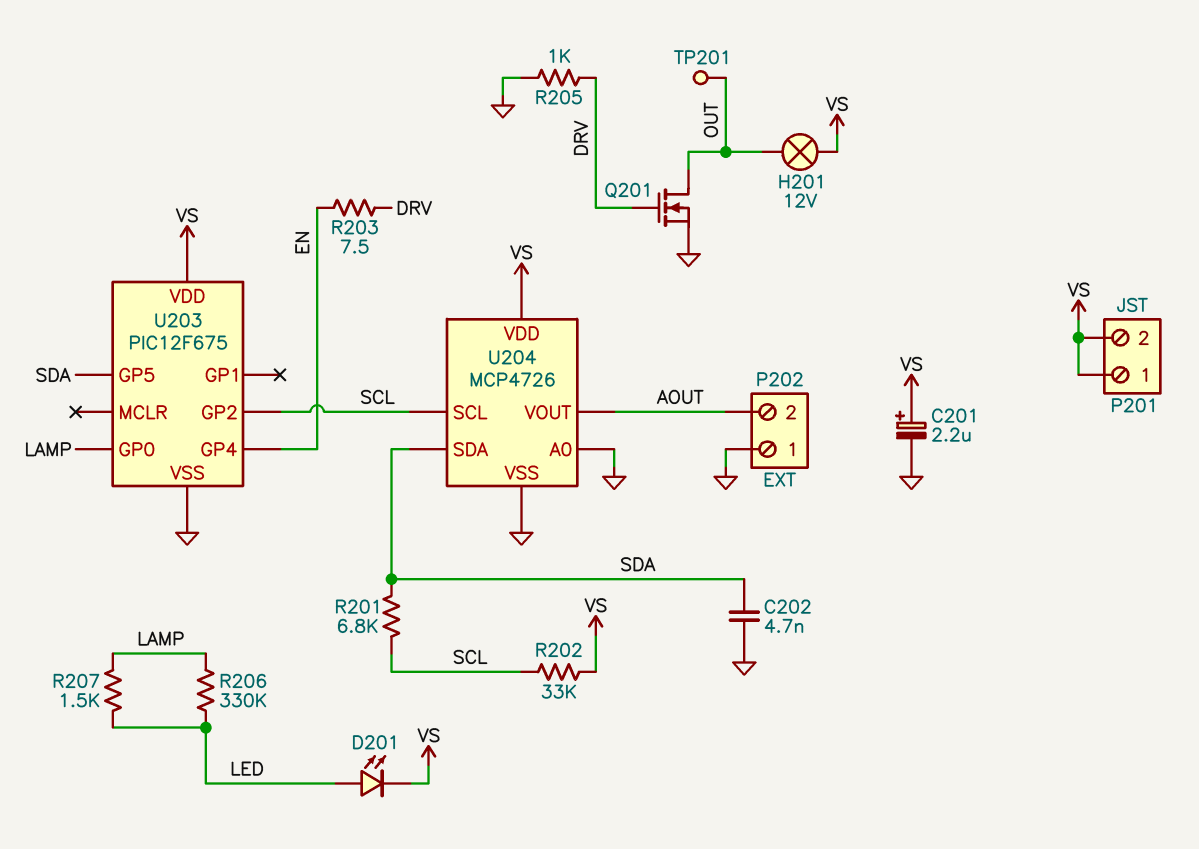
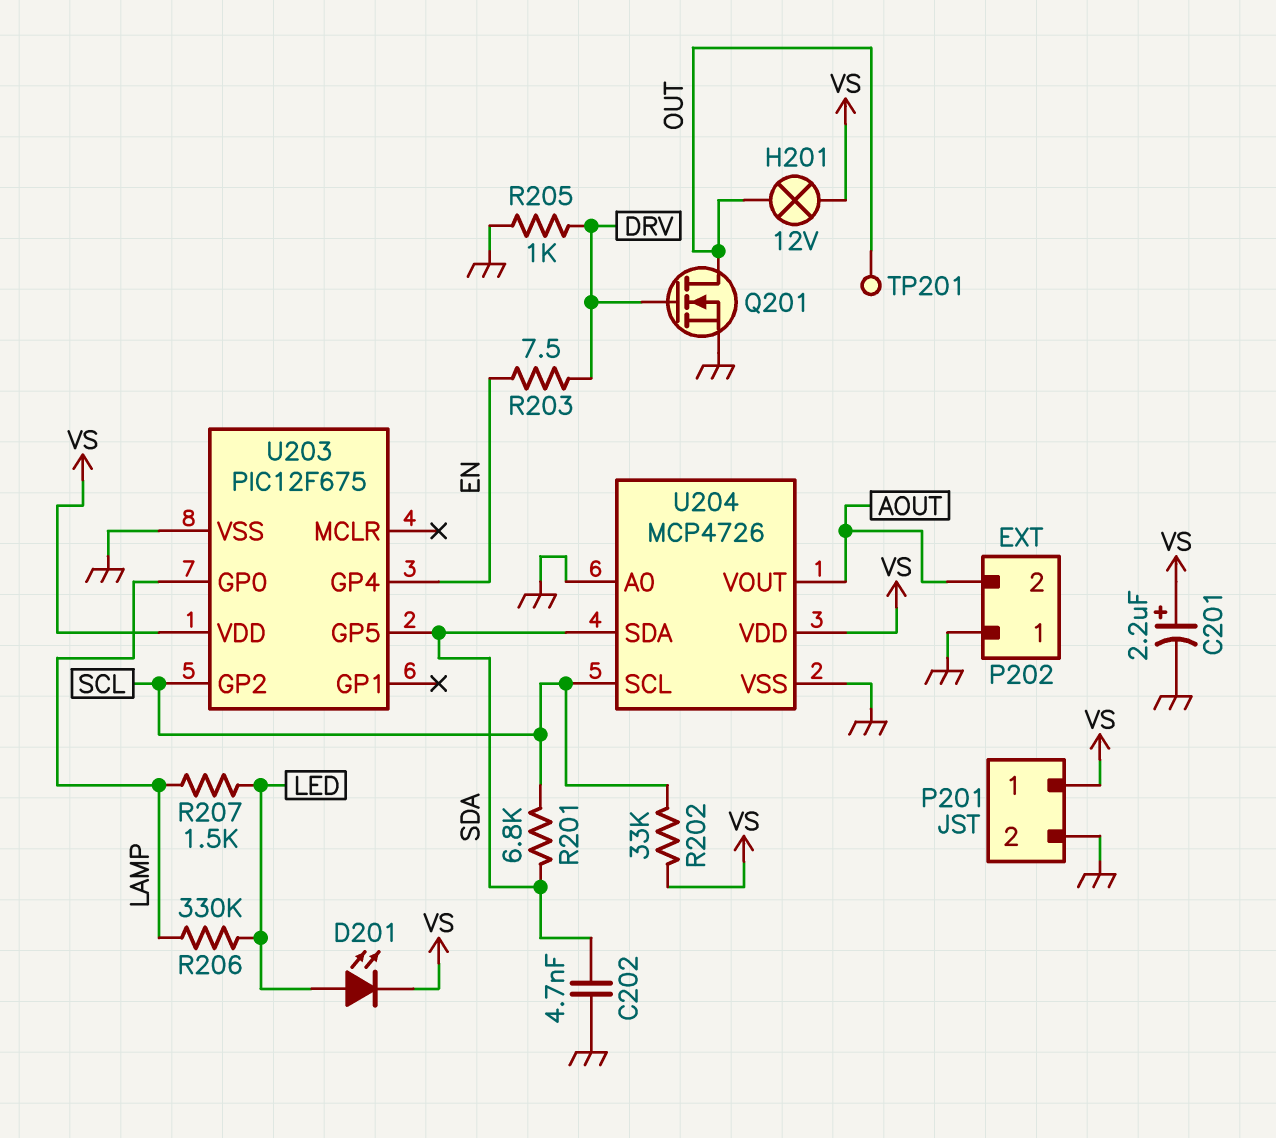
P201 pin 2: VS -> GND

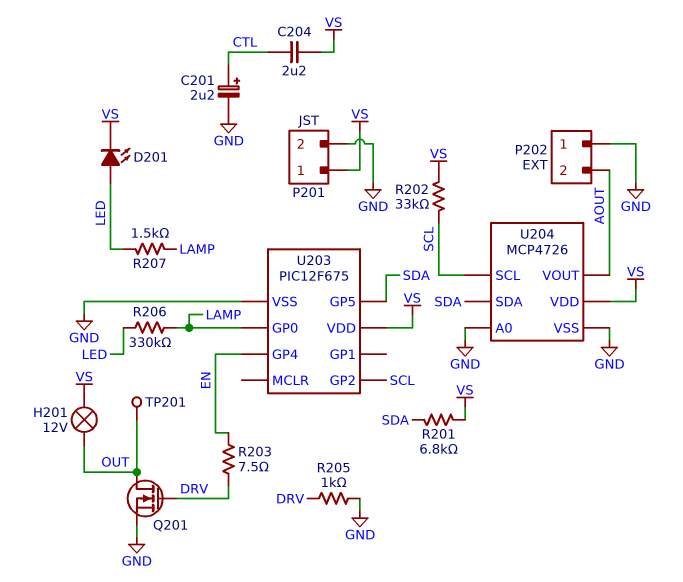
C201: 2.2uF (plus VS, minus GND) -> 2.2uF (plus CTL, minus GND)
C202: 4.7nF (GND, SDA) -> none
C204: none -> 2.2uF (CTL, VS)
R201: 6.8k (SCL, SDA) -> 6.8k (SDA, VS)

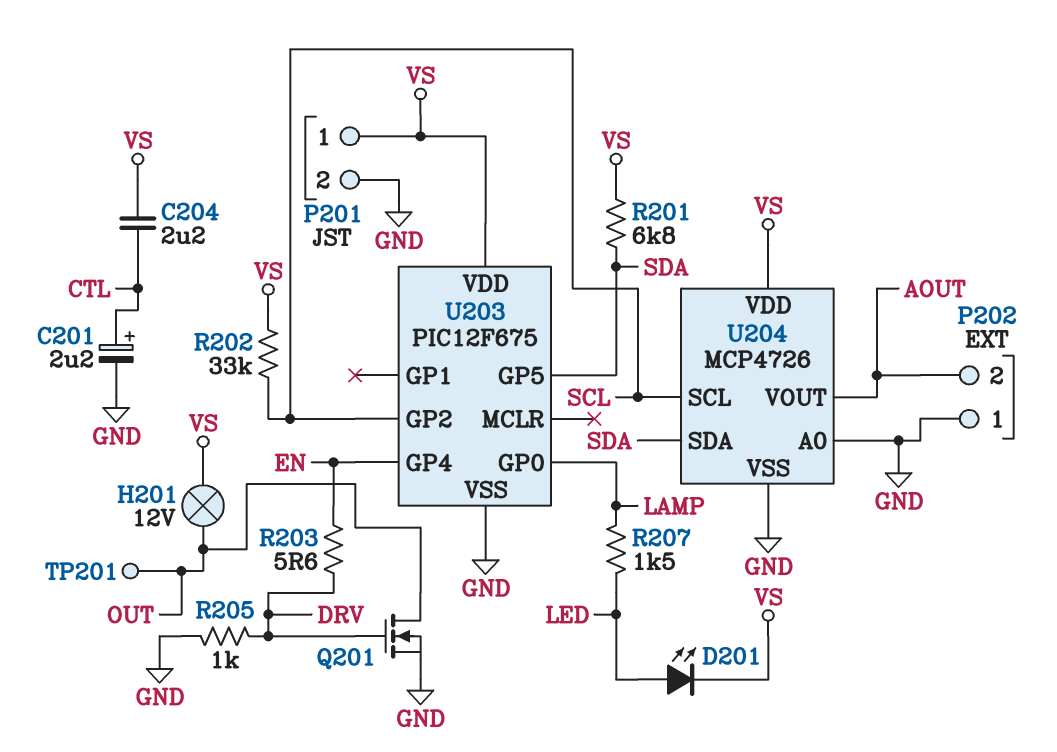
R203: 7.5 (DRV, EN) -> 5.6 (DRV, EN)
R206: 330k (LAMP, LED) -> none

